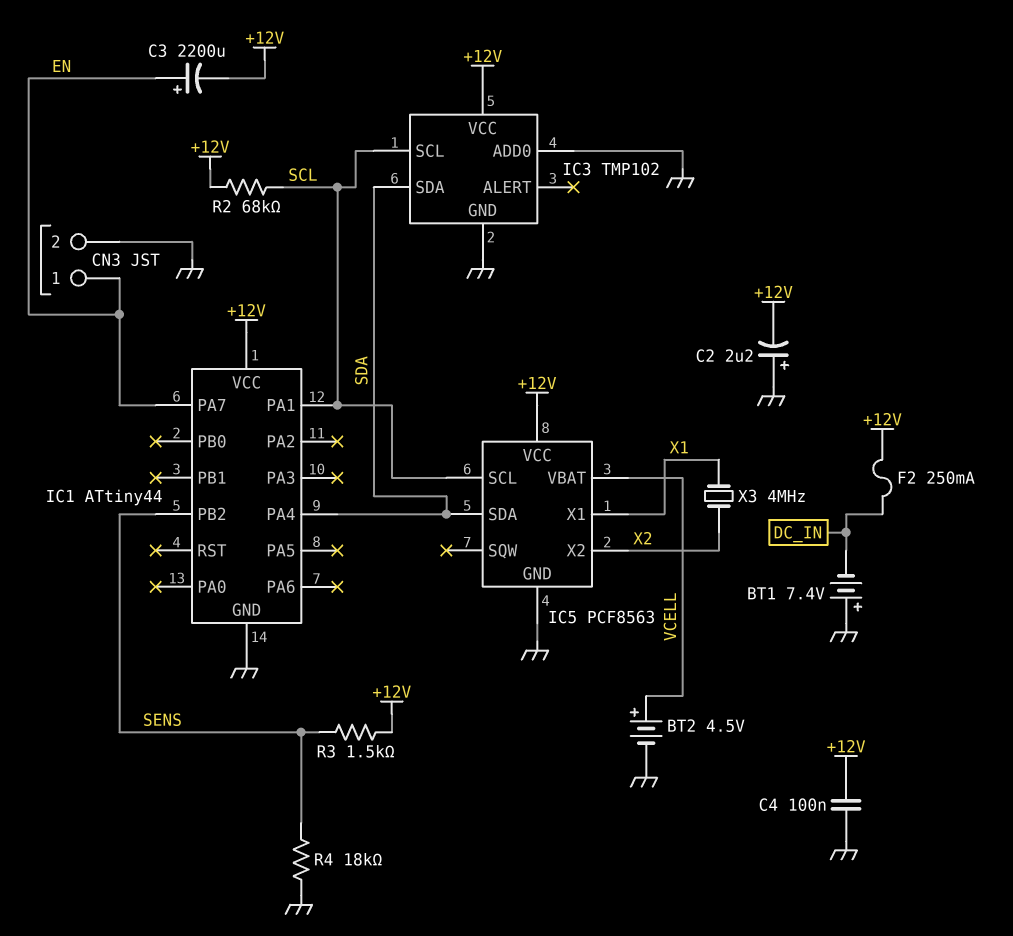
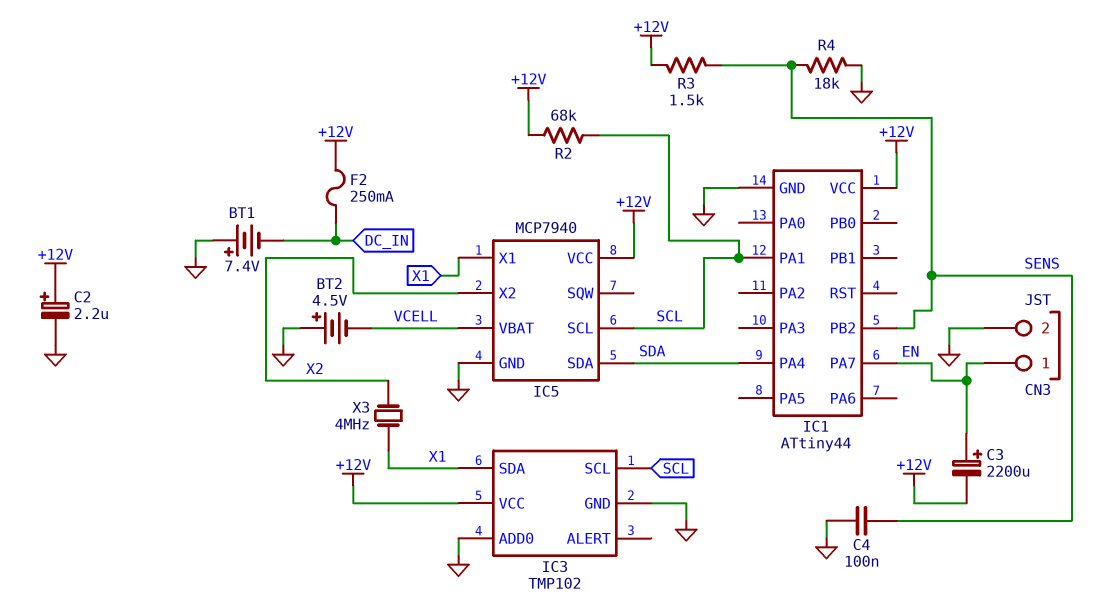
BT2: 4.5V (plus VCELL, minus GND) -> 4.5V (plus GND, minus VCELL)
C2: 2.2uF (plus GND, minus +12V) -> 2.2uF (plus +12V, minus GND)
C4: 100nF (+12V, GND) -> 100nF (GND, SENS)
IC3 pin SDA: SDA -> X1
IC5: PCF8563 -> MCP7940

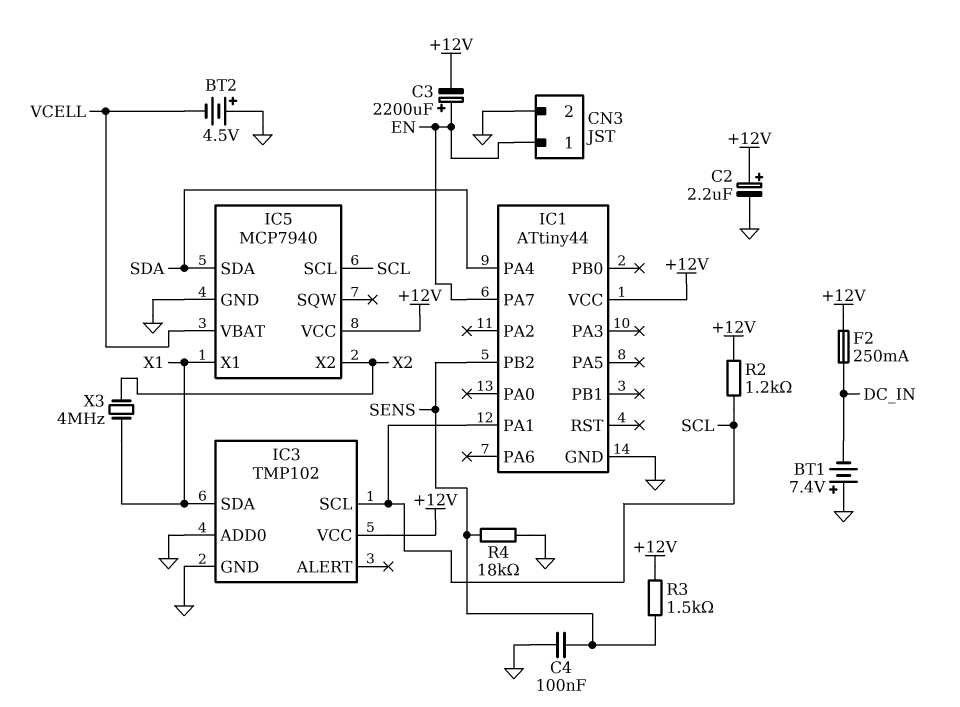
R2: 68k (+12V, SCL) -> 1.2k (+12V, SCL)

